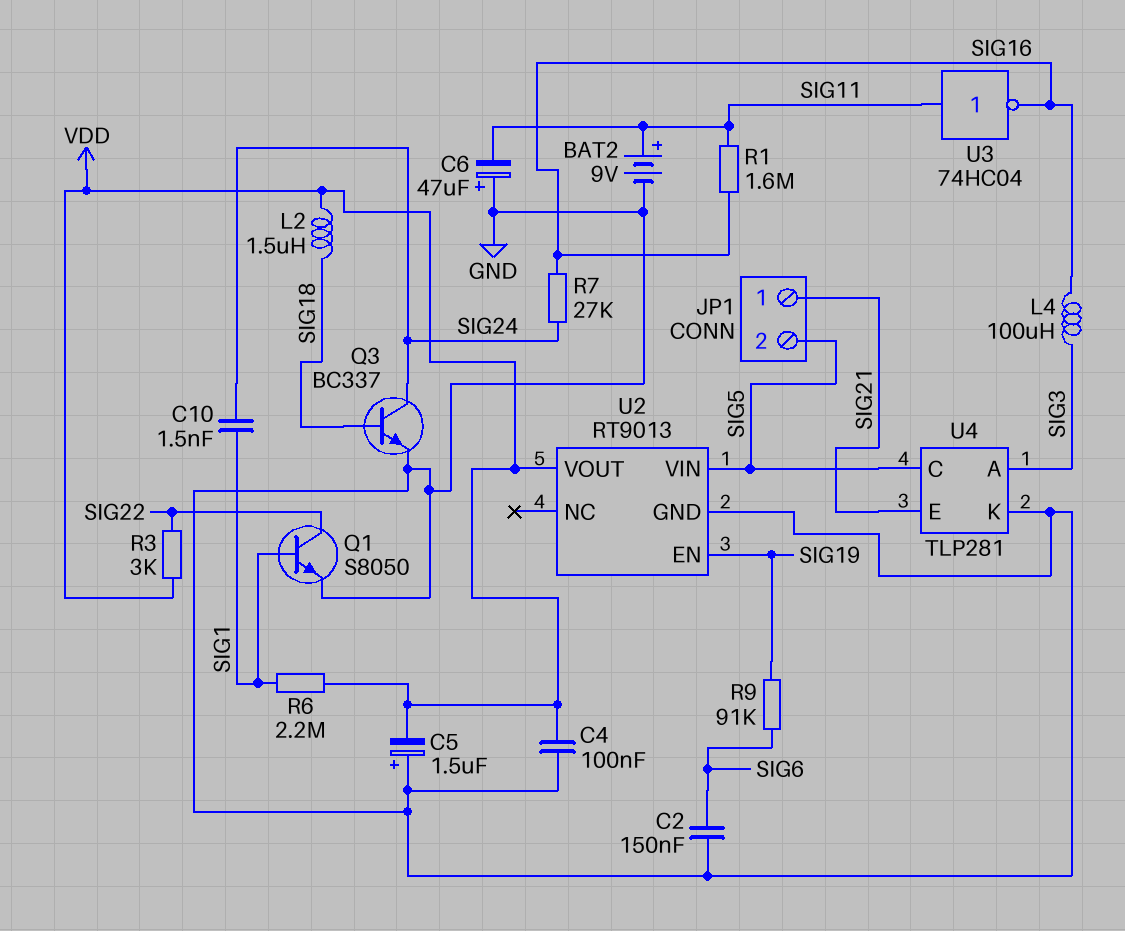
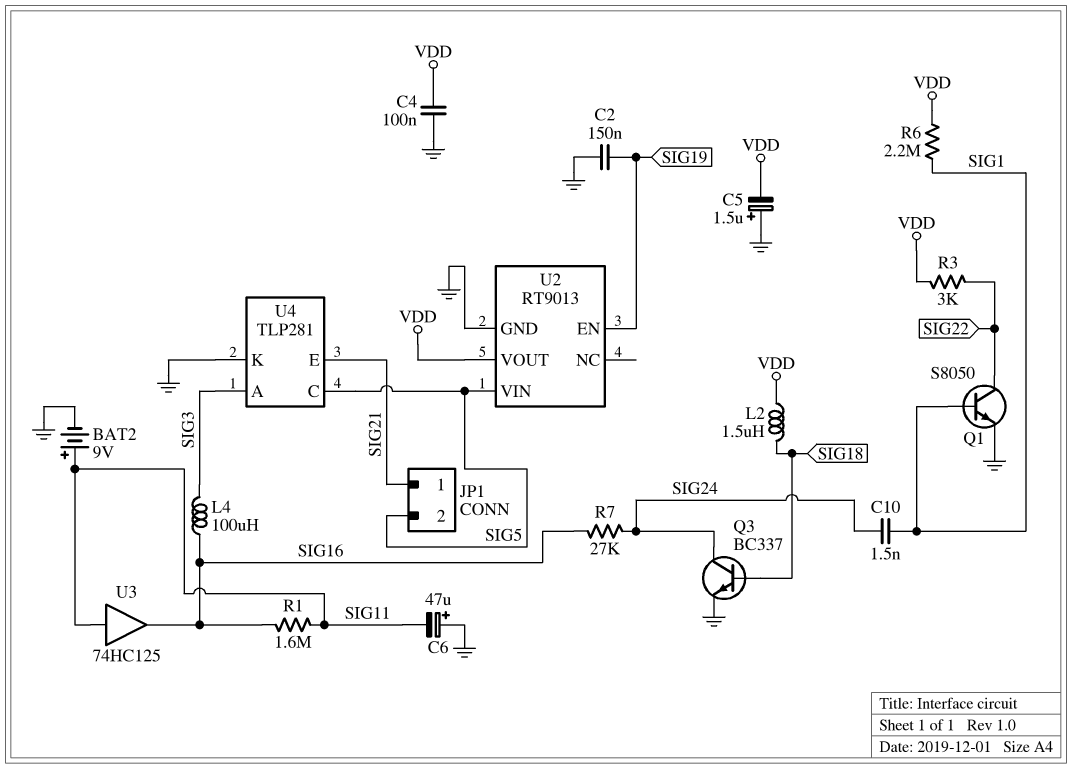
C2: 150nF (GND, SIG6) -> 150nF (GND, SIG19)
R9: 91k (SIG6, SIG19) -> none
U3: NOT 74HC04 (in SIG11, out SIG16) -> buffer 74HC125 (in SIG11, out SIG16)

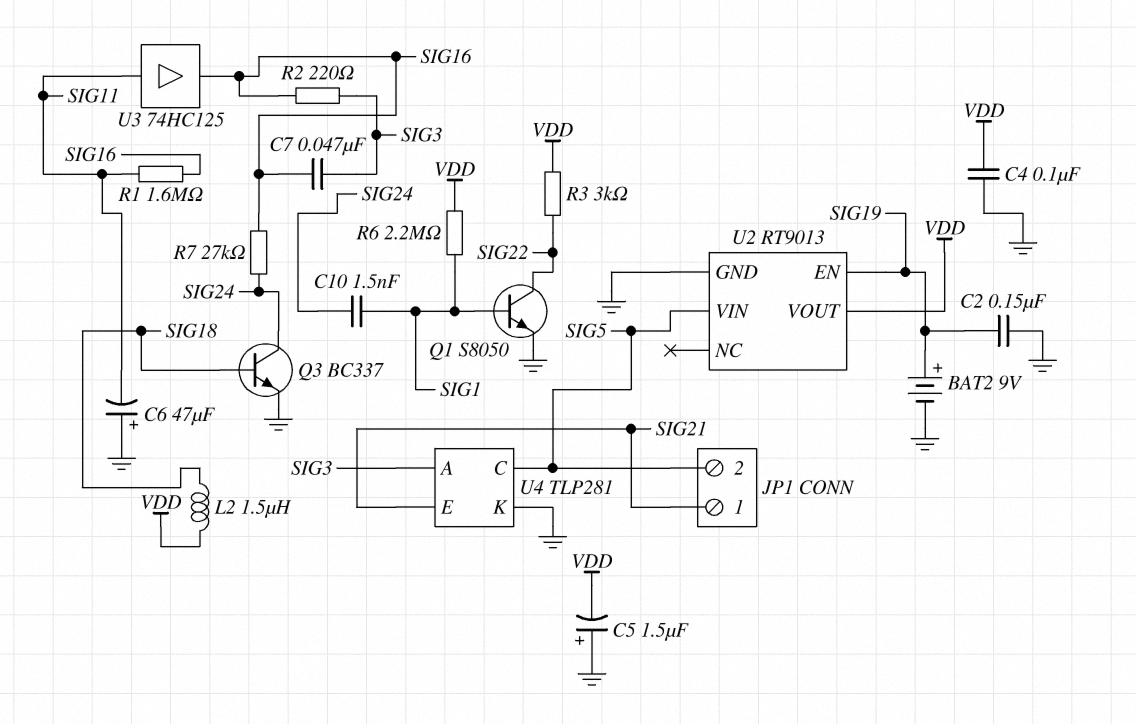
BAT2: 9V (plus SIG11, minus GND) -> 9V (plus SIG19, minus GND)
C7: none -> 47nF (SIG3, SIG16)
L4: 100uH (SIG3, SIG16) -> none
R2: none -> 220 (SIG3, SIG16)

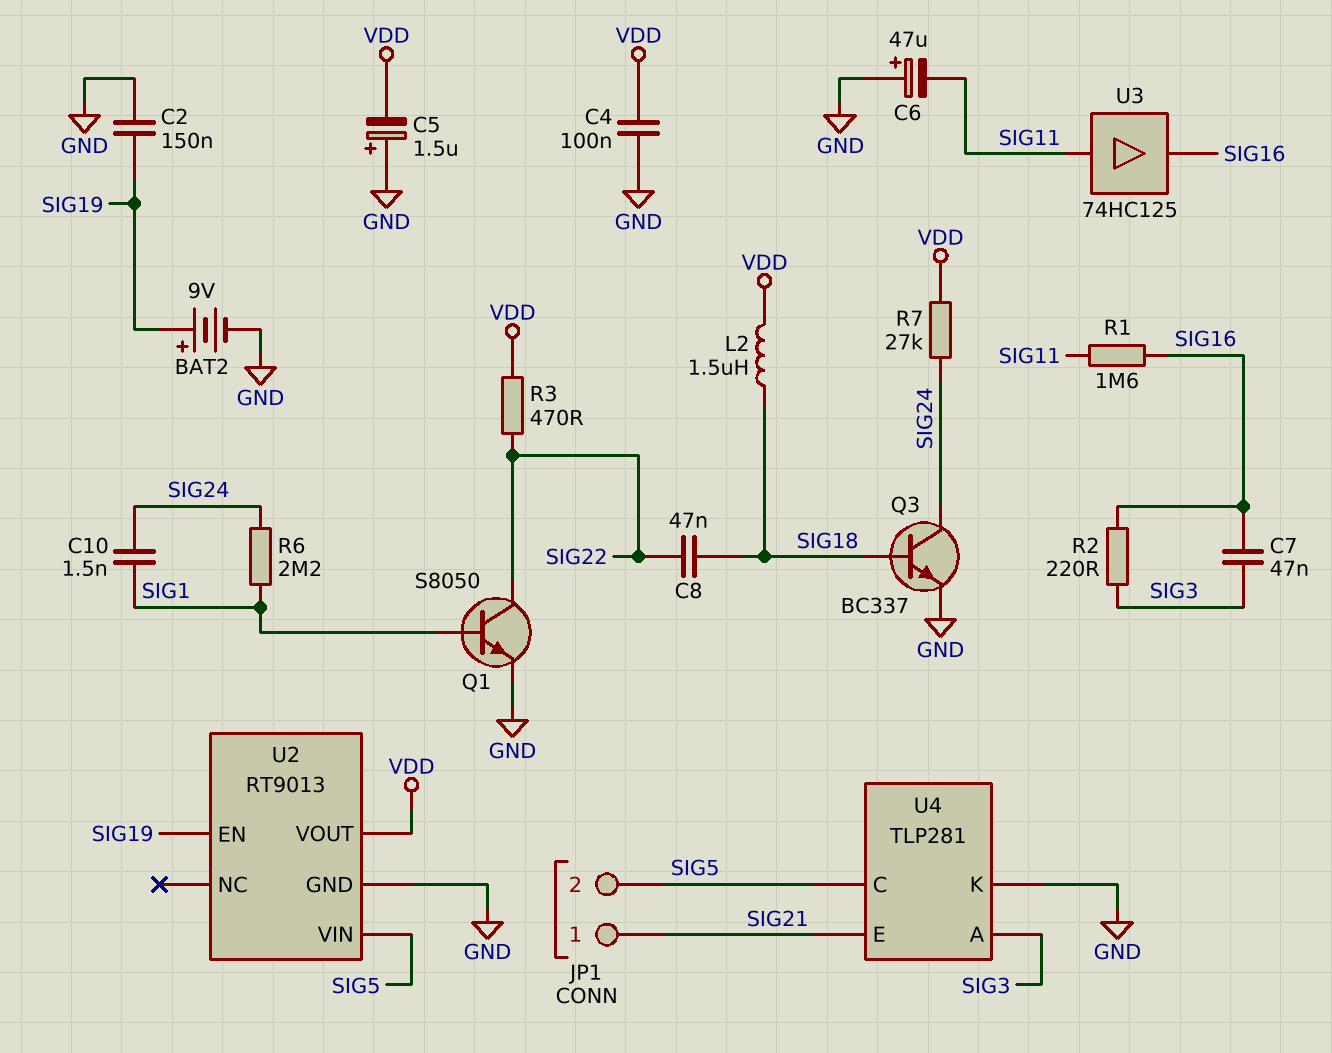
C8: none -> 47nF (SIG18, SIG22)
R3: 3k (SIG22, VDD) -> 470 (SIG22, VDD)
R6: 2.2M (SIG1, VDD) -> 2.2M (SIG1, SIG24)
R7: 27k (SIG16, SIG24) -> 27k (SIG24, VDD)

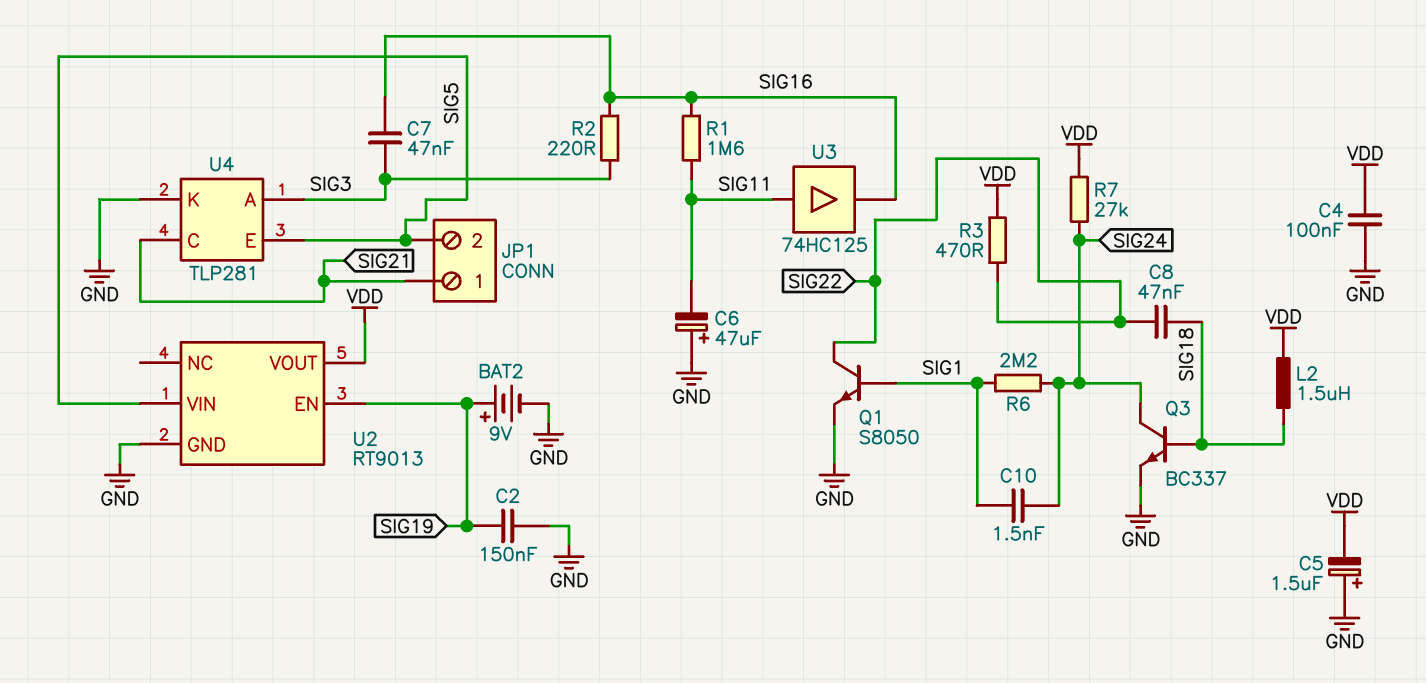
U4 pin C: SIG5 -> SIG21
U4 pin E: SIG21 -> SIG5

